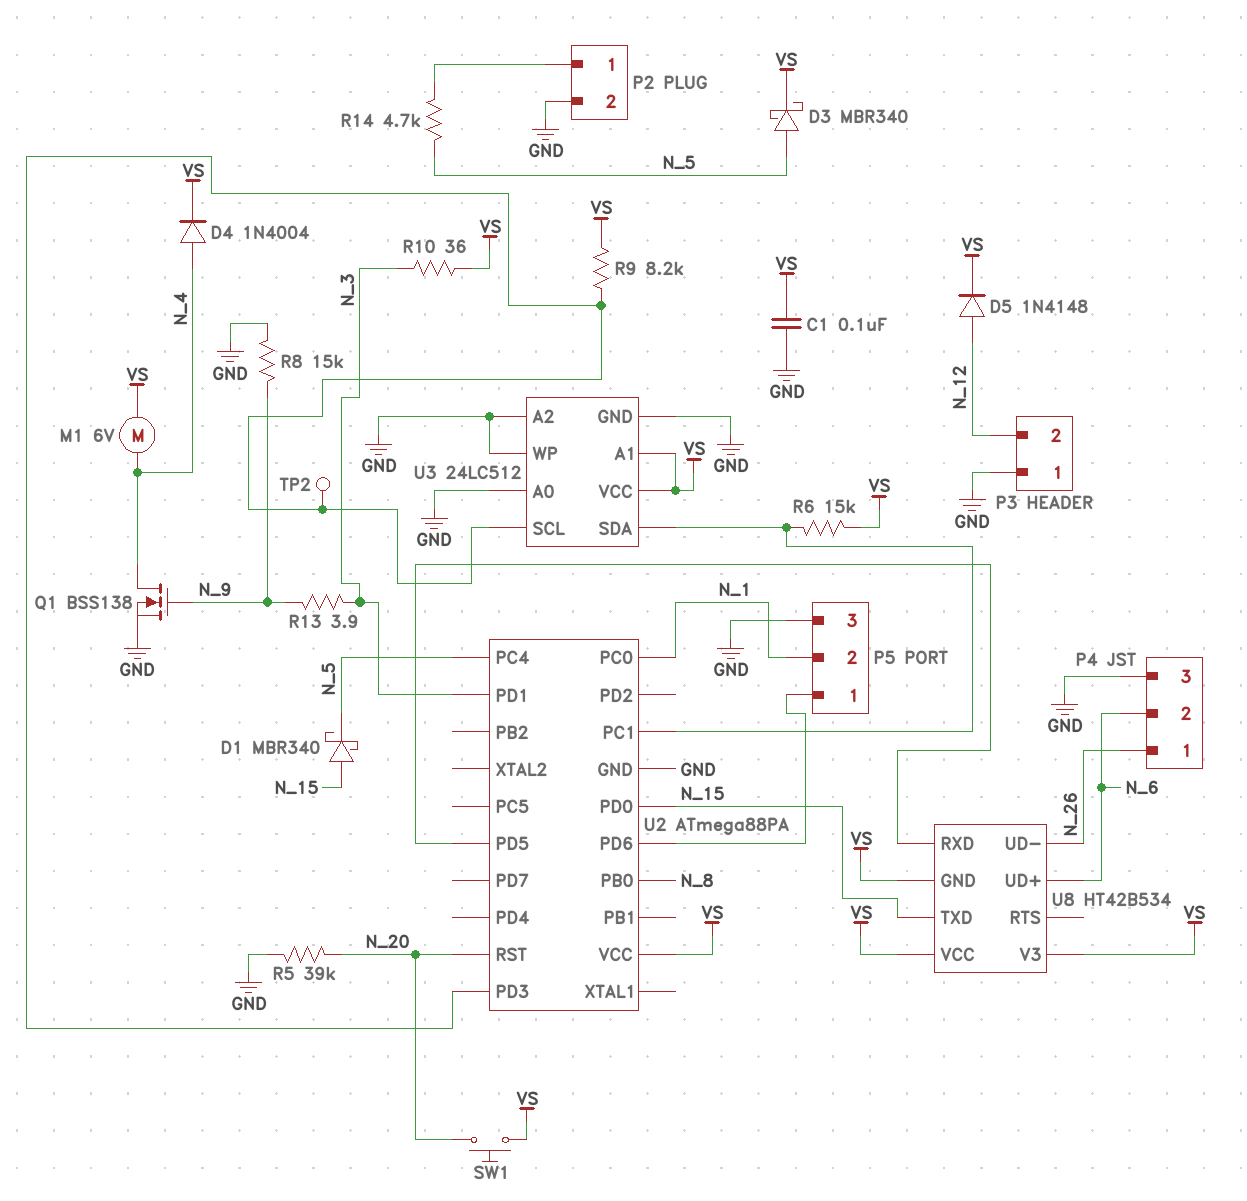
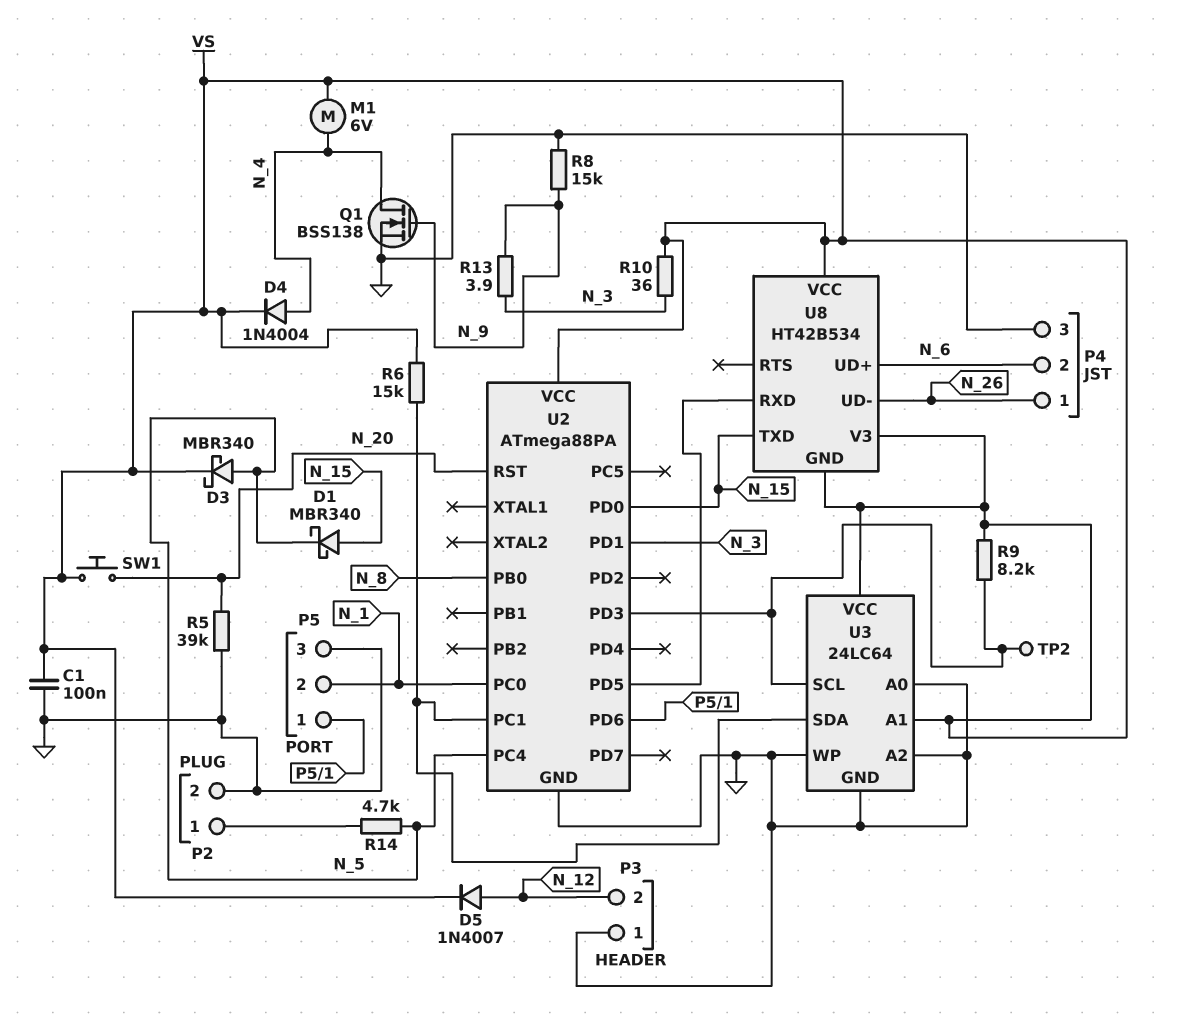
D5: diode 1N4148 (A N_12, K VS) -> diode 1N4007 (A N_12, K VS)
U3: 24LC512 -> 24LC64

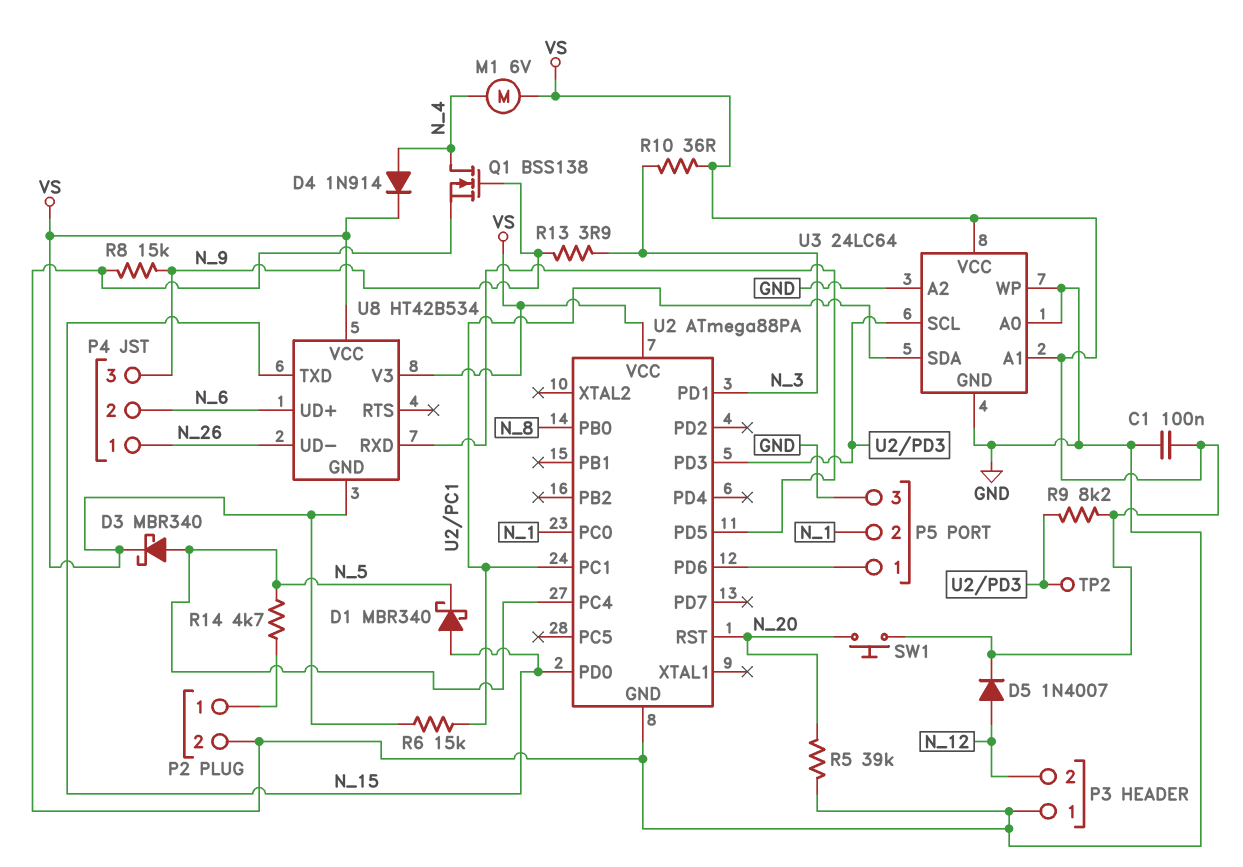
D4: diode 1N4004 (A N_4, K VS) -> diode 1N914 (A N_4, K VS)
P4 pin 3: GND -> N_9

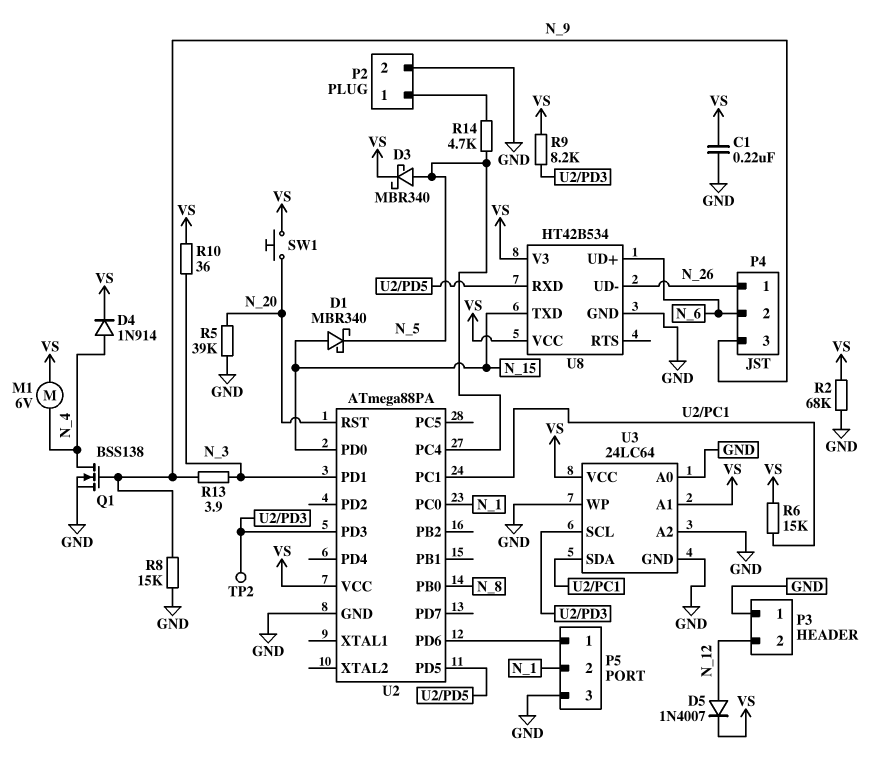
C1: 100nF (GND, VS) -> 220nF (GND, VS)
R2: none -> 68k (GND, VS)
U8 pin GND: VS -> GND

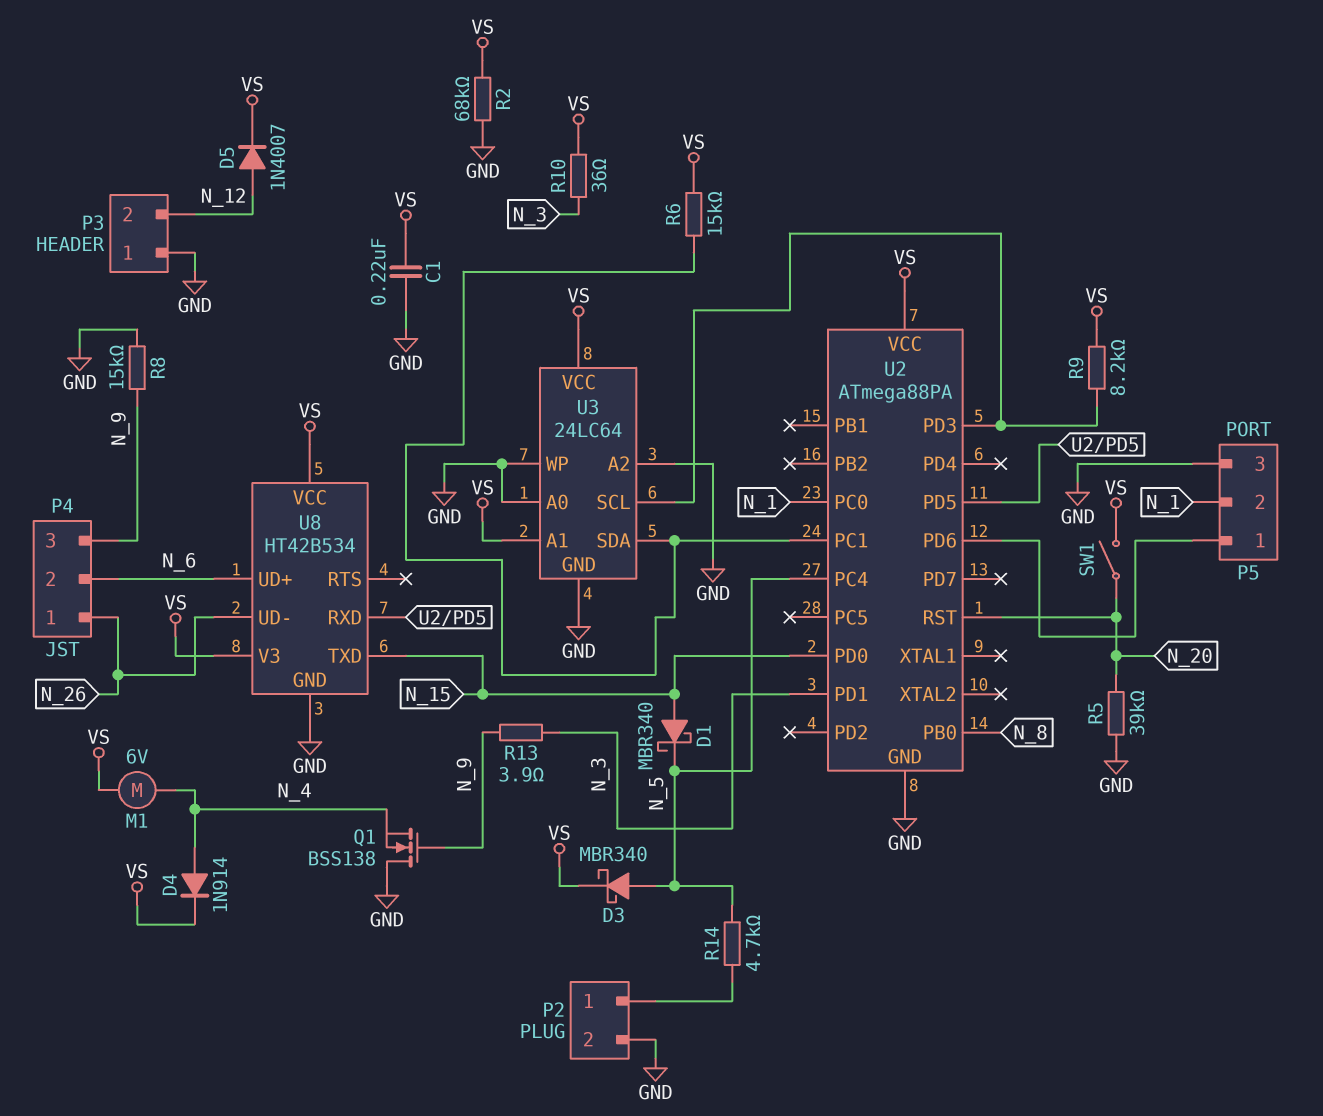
Q1: NMOS BSS138 (G N_9, D N_4, S GND) -> NMOS BSS138 (G N_9, D GND, S N_4)
SW1: button (N_20, VS) -> switch (N_20, VS)
TP2: test point (U2/PD3) -> none

